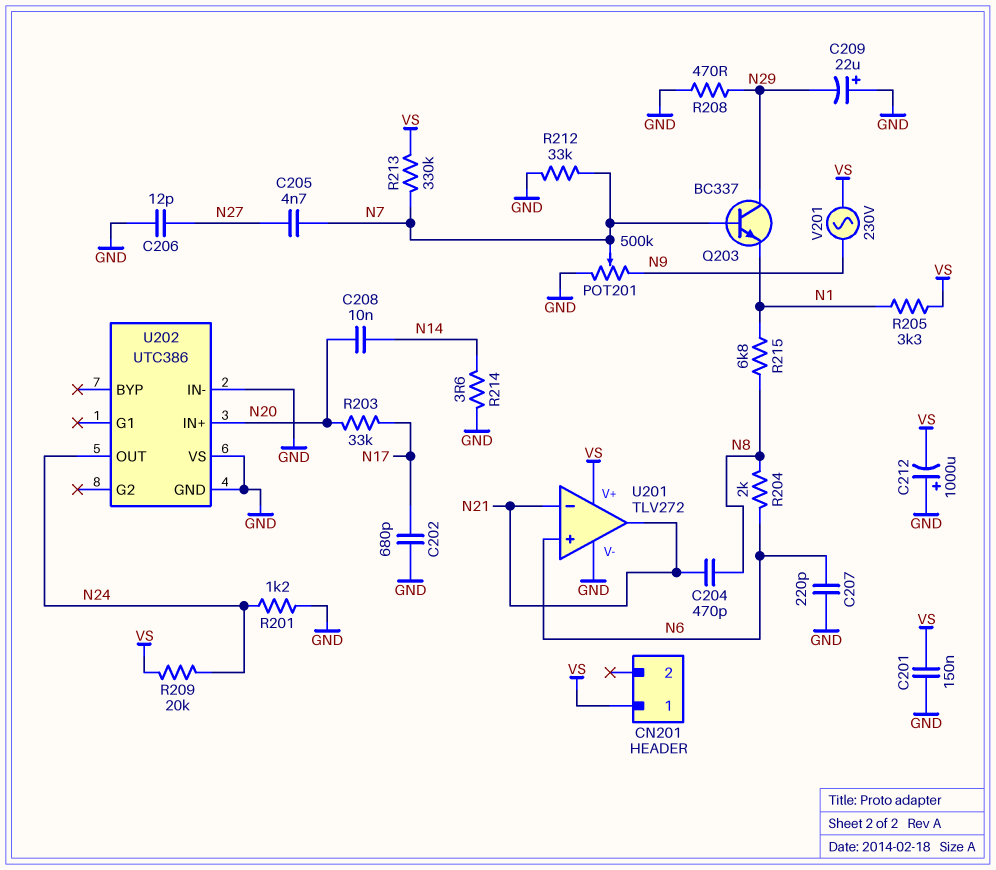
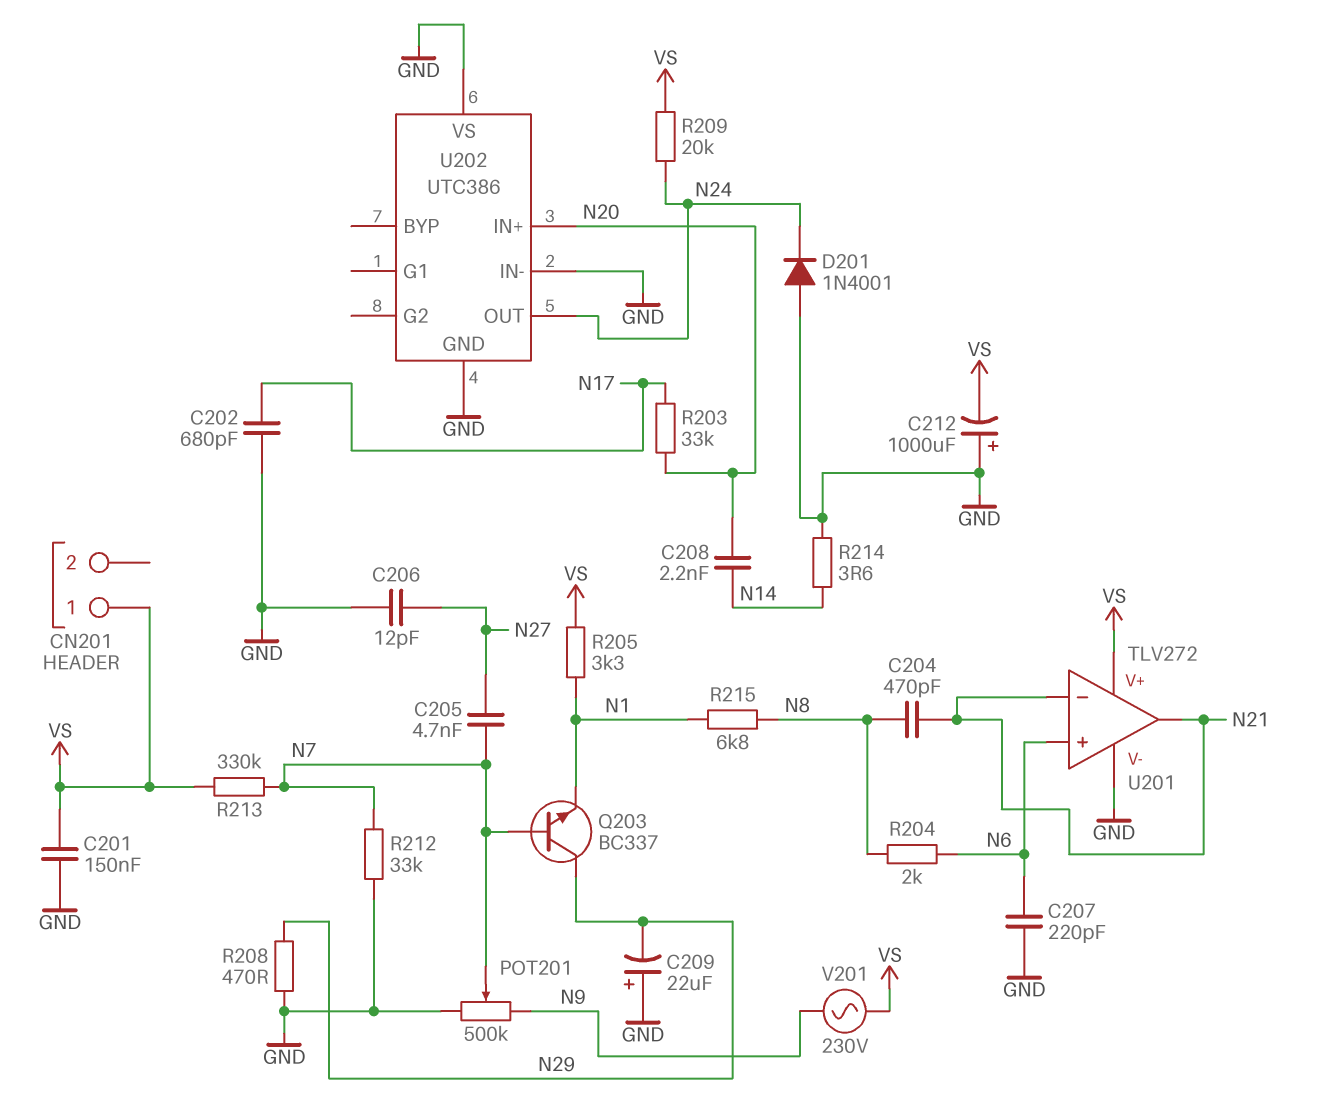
C208: 10nF (N14, N20) -> 2.2nF (N14, N20)
D201: none -> diode 1N4001 (A GND, K N24)
R201: 1.2k (GND, N24) -> none

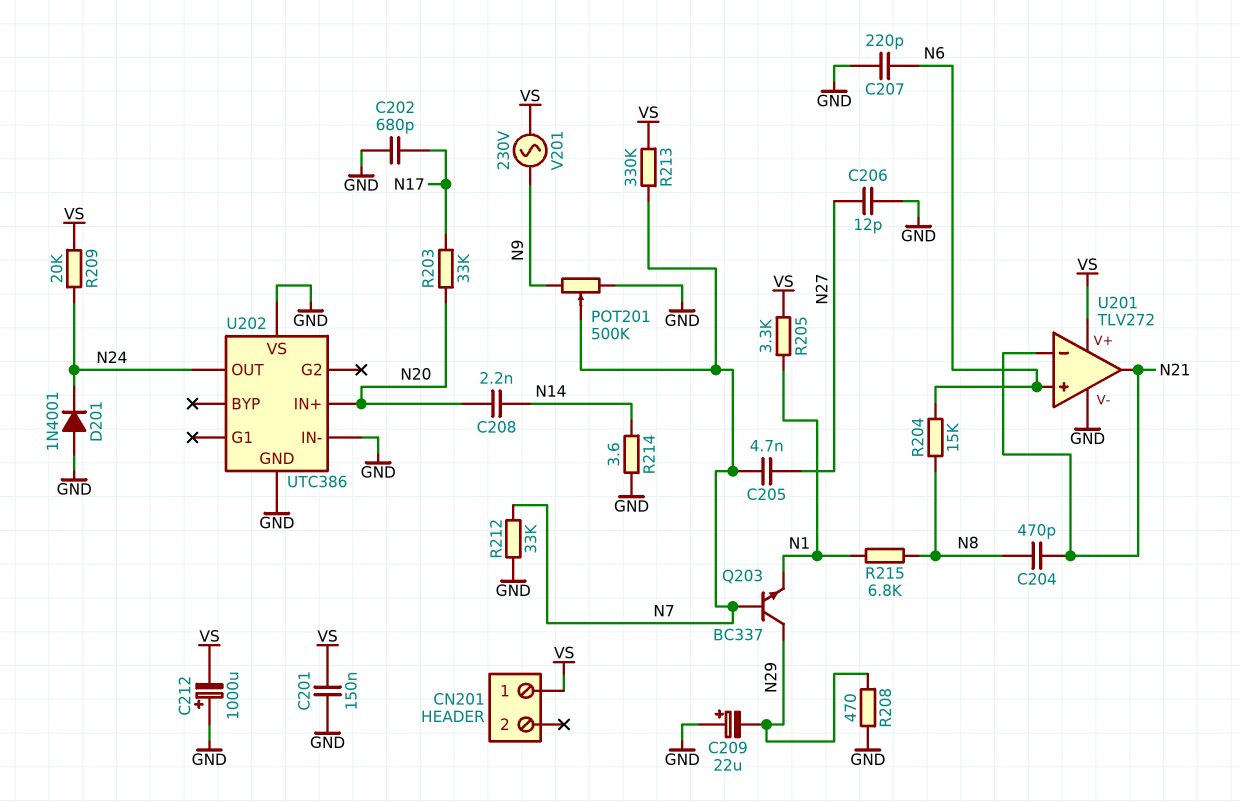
R204: 2k (N6, N8) -> 15k (N6, N8)

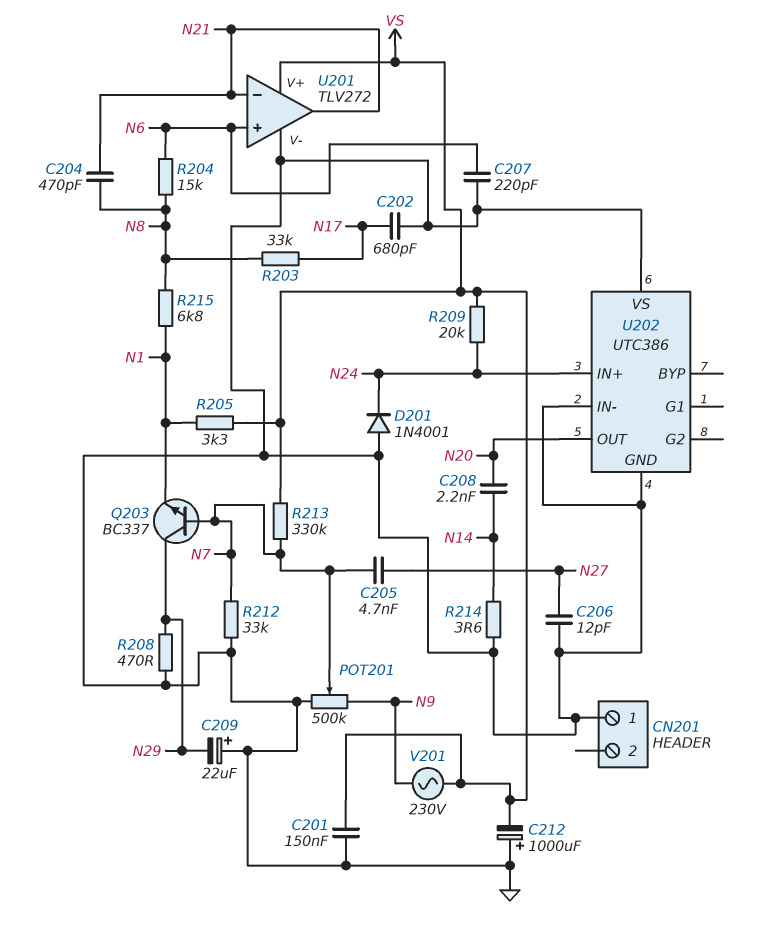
CN201 pin 1: VS -> GND
R203: 33k (N17, N20) -> 33k (N8, N17)
U202 pin IN+: N20 -> N24
U202 pin OUT: N24 -> N20

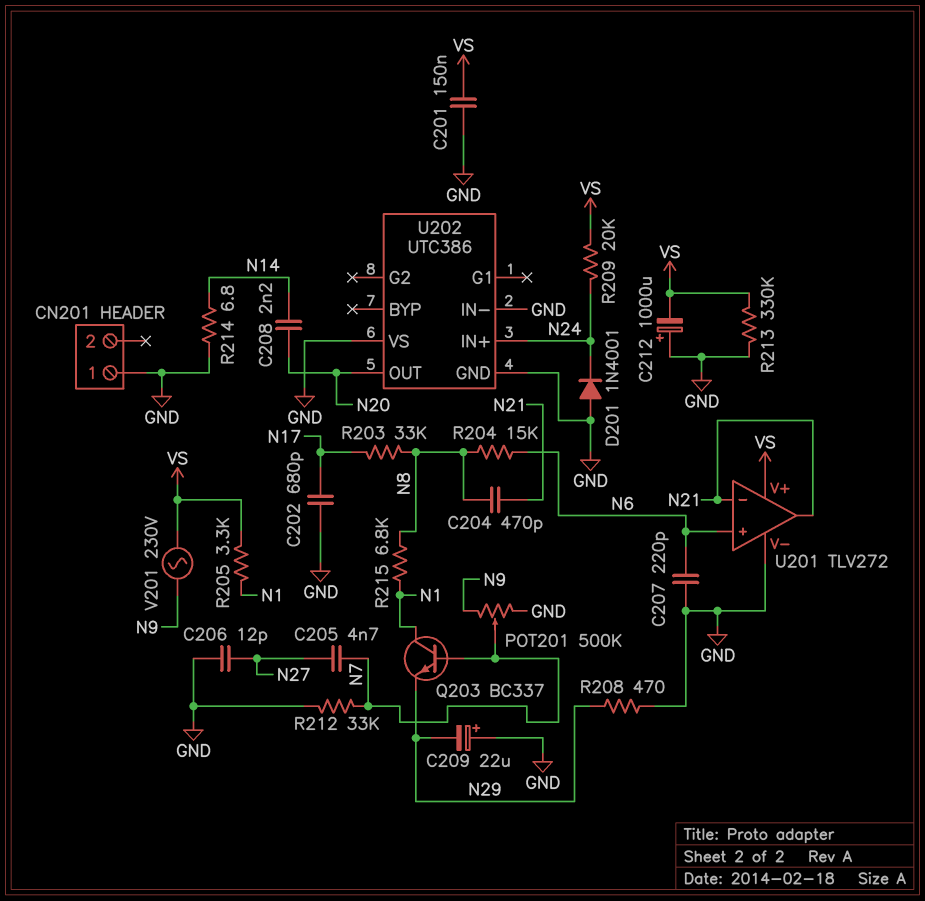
Q203: NPN BC337 (B N7, C N29, E N1) -> NPN BC337 (B N7, C N1, E N29)
R213: 330k (N7, VS) -> 330k (GND, VS)
R214: 3.6 (GND, N14) -> 6.8 (GND, N14)

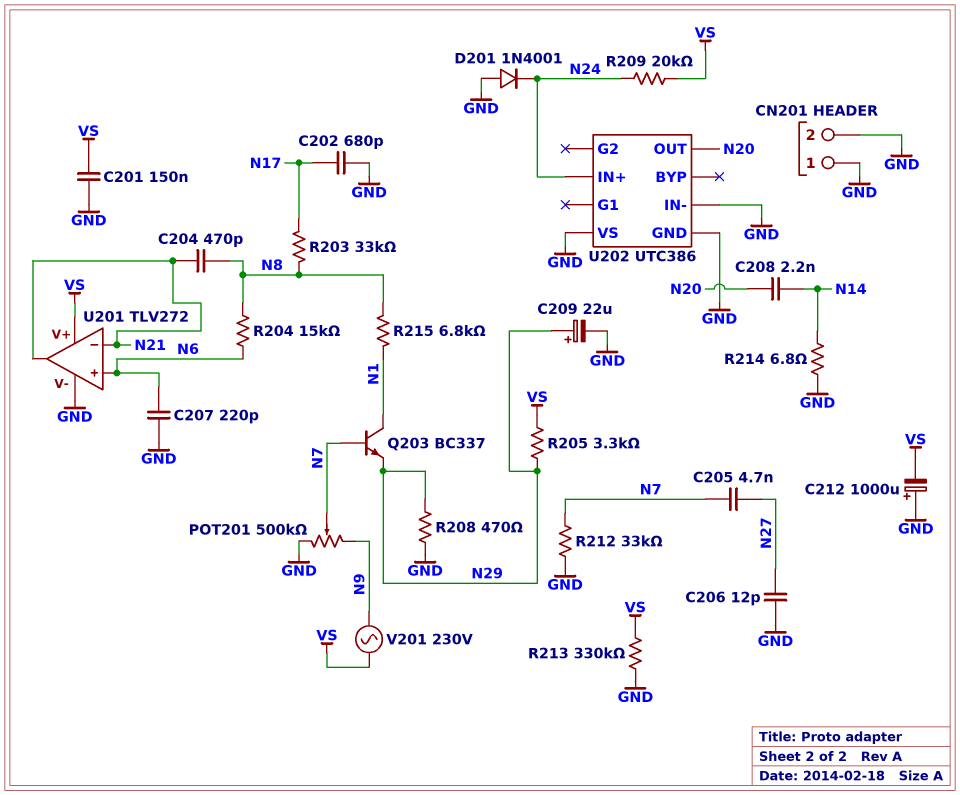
C209: 22uF (plus GND, minus N29) -> 22uF (plus N29, minus GND)
CN201 pin 2: none -> GND
R205: 3.3k (N1, VS) -> 3.3k (N29, VS)

